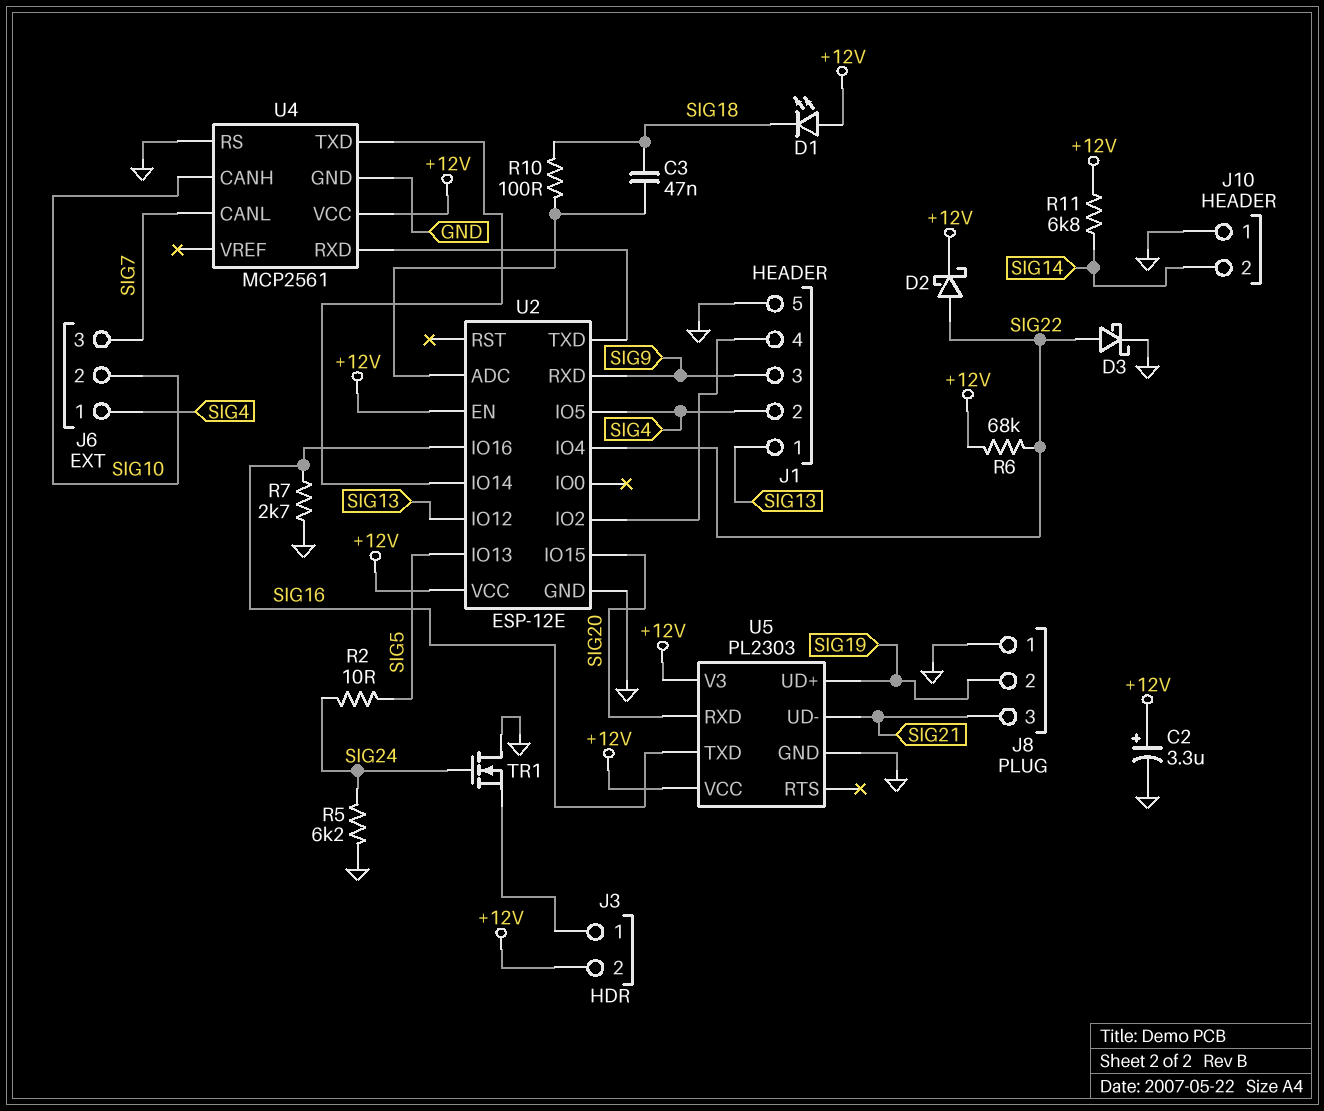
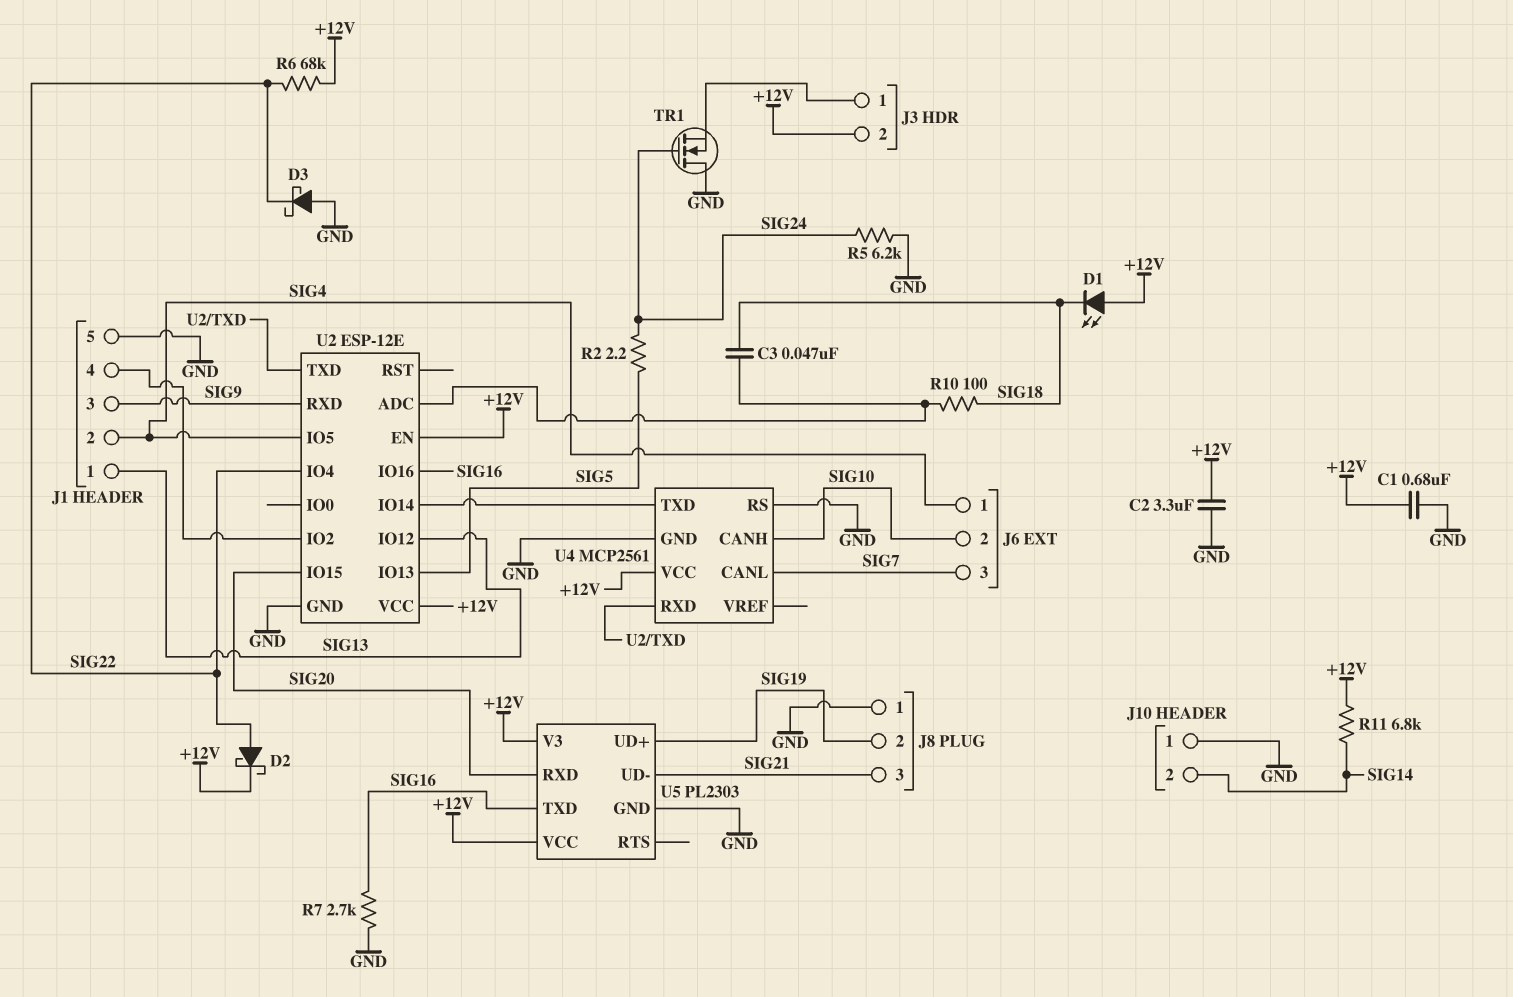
C1: none -> 680nF (+12V, GND)
C2: 3.3uF (plus +12V, minus GND) -> 3.3uF (+12V, GND)
D3: schottky (A SIG22, K GND) -> schottky (A GND, K SIG22)
R2: 10 (SIG5, SIG24) -> 2.2 (SIG5, SIG24)

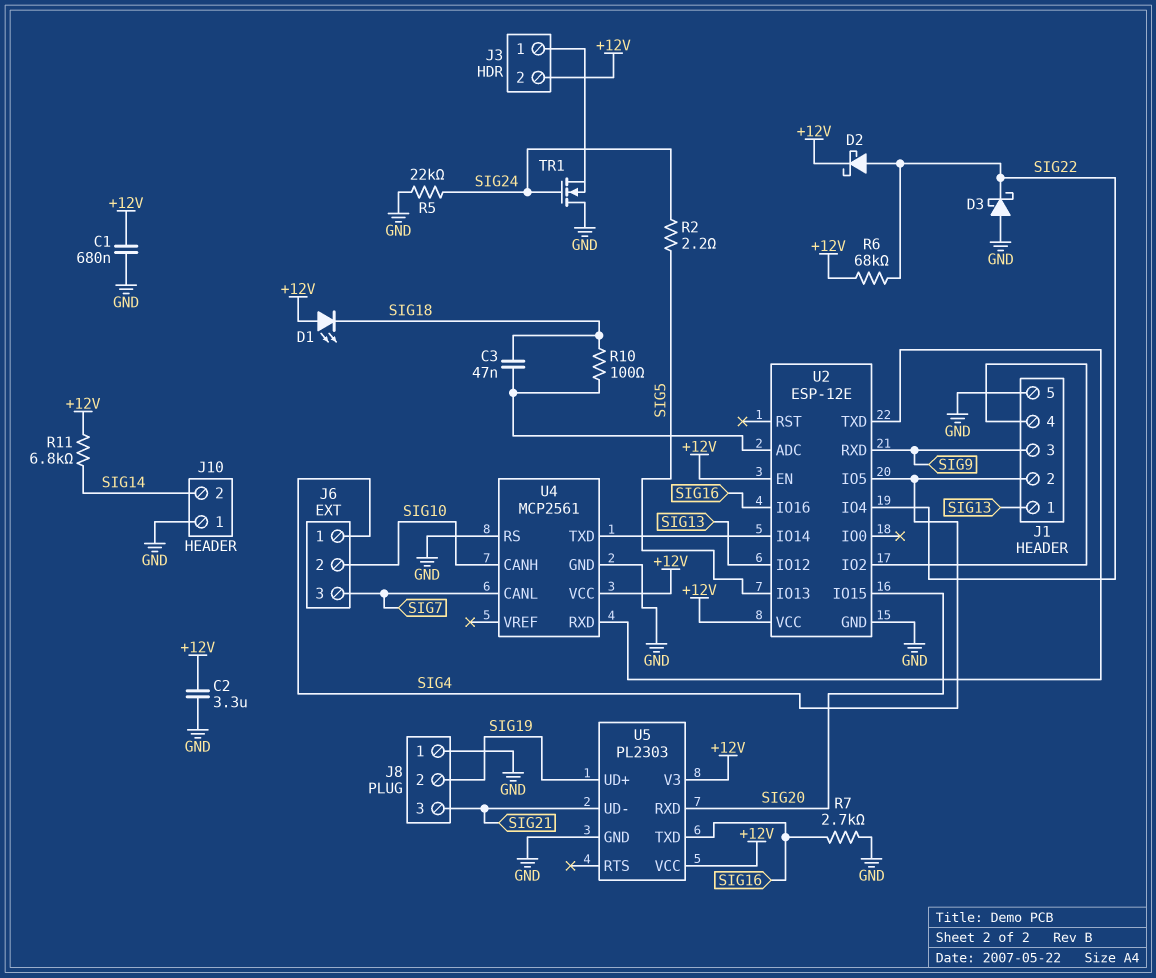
R5: 6.2k (GND, SIG24) -> 22k (GND, SIG24)

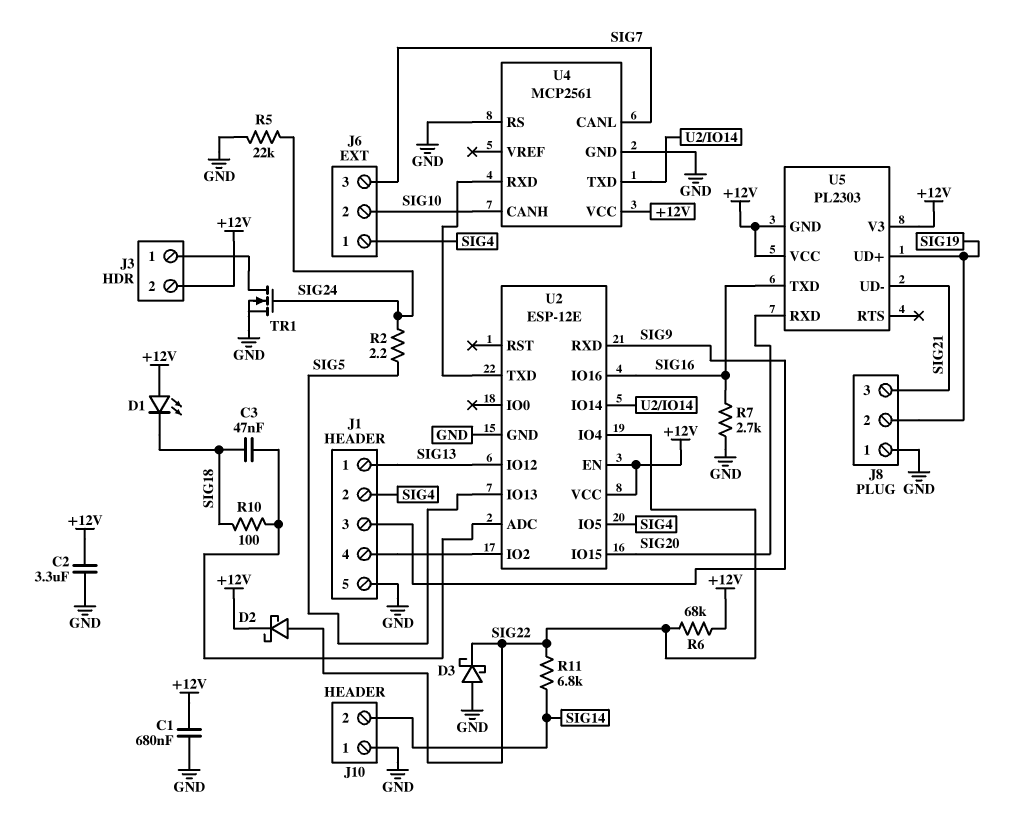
R11: 6.8k (+12V, SIG14) -> 6.8k (SIG14, SIG22)
TR1: NMOS (G SIG24, D GND, S J3/1) -> NMOS (G SIG24, D J3/1, S GND)
U5 pin GND: GND -> +12V

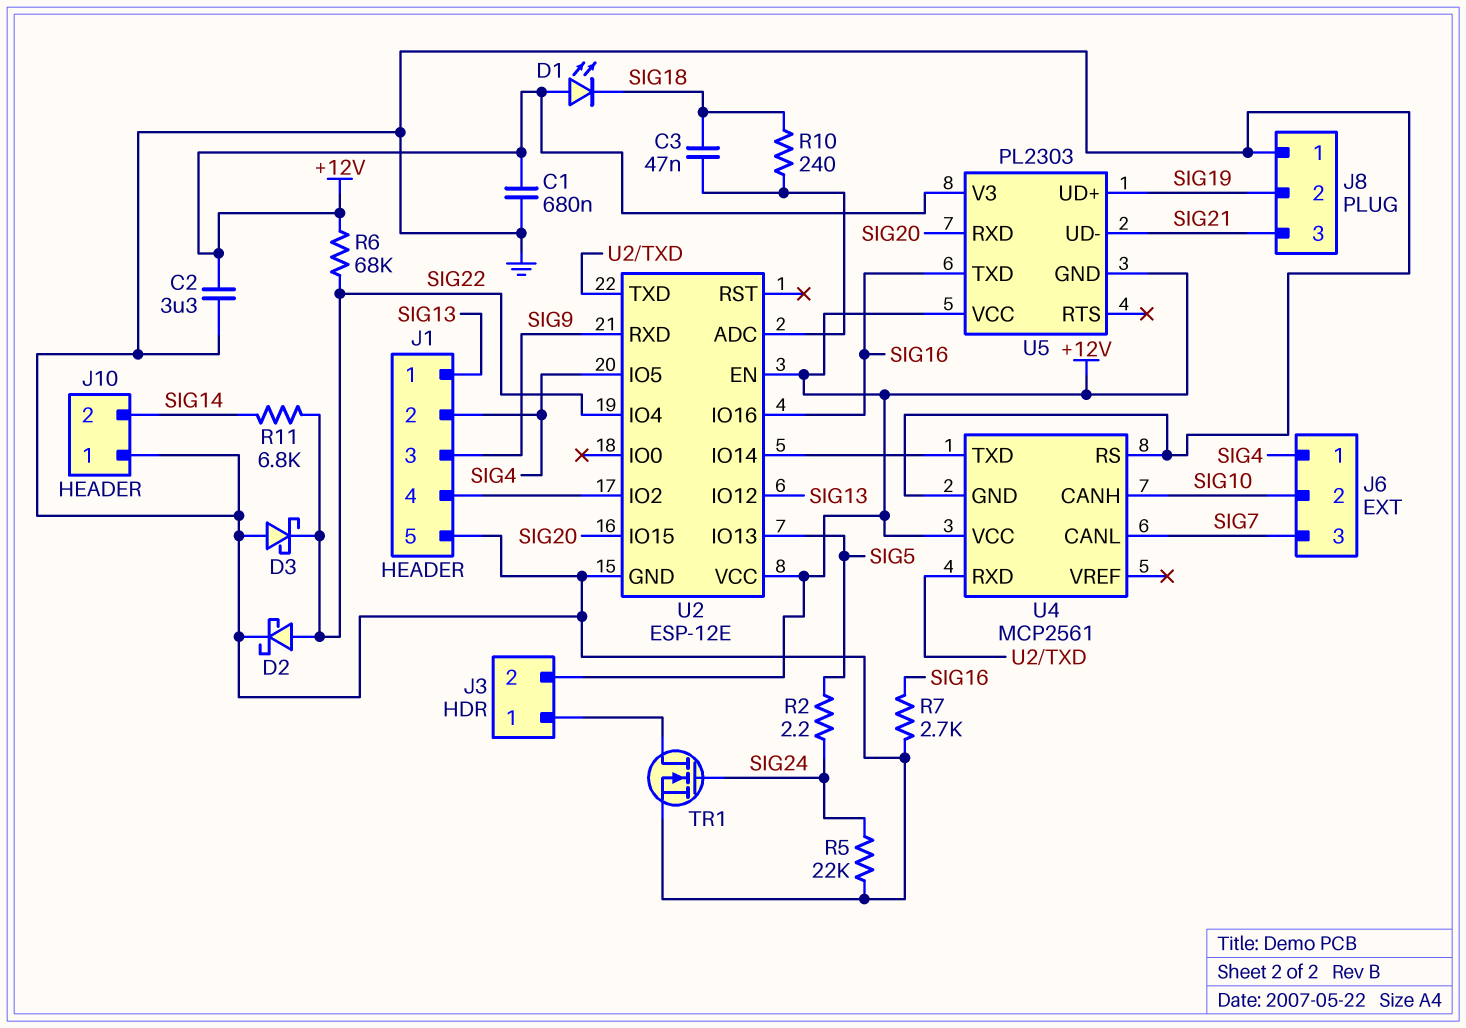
D2: schottky (A SIG22, K +12V) -> schottky (A SIG22, K GND)
R10: 100 (SIG18, U2/ADC) -> 240 (SIG18, U2/ADC)

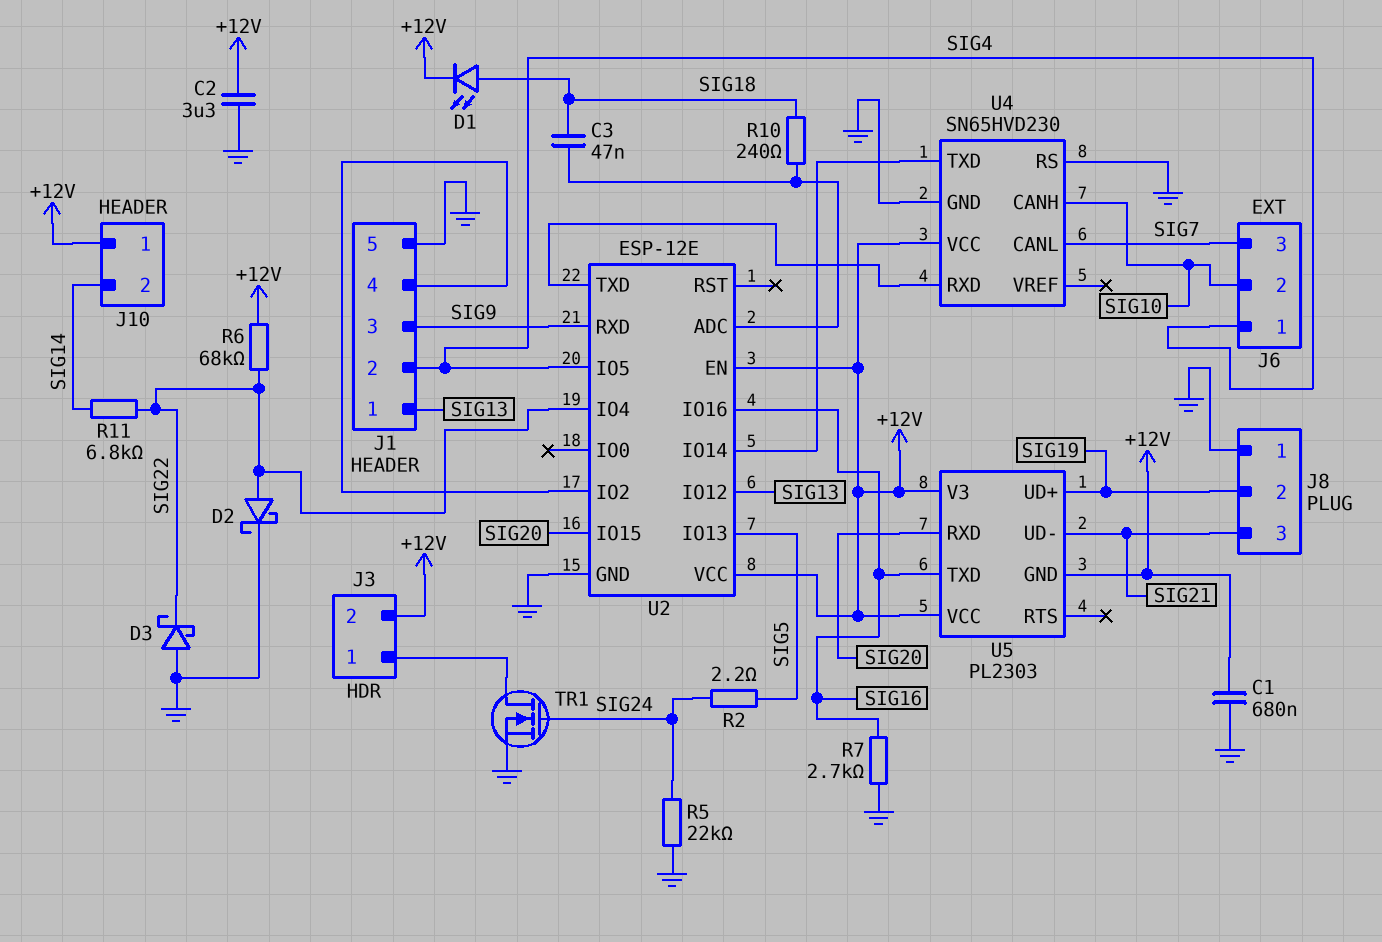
D1: LED (A +12V, K SIG18) -> LED (A SIG18, K +12V)
J10 pin 1: GND -> +12V
U4: MCP2561 -> SN65HVD230

